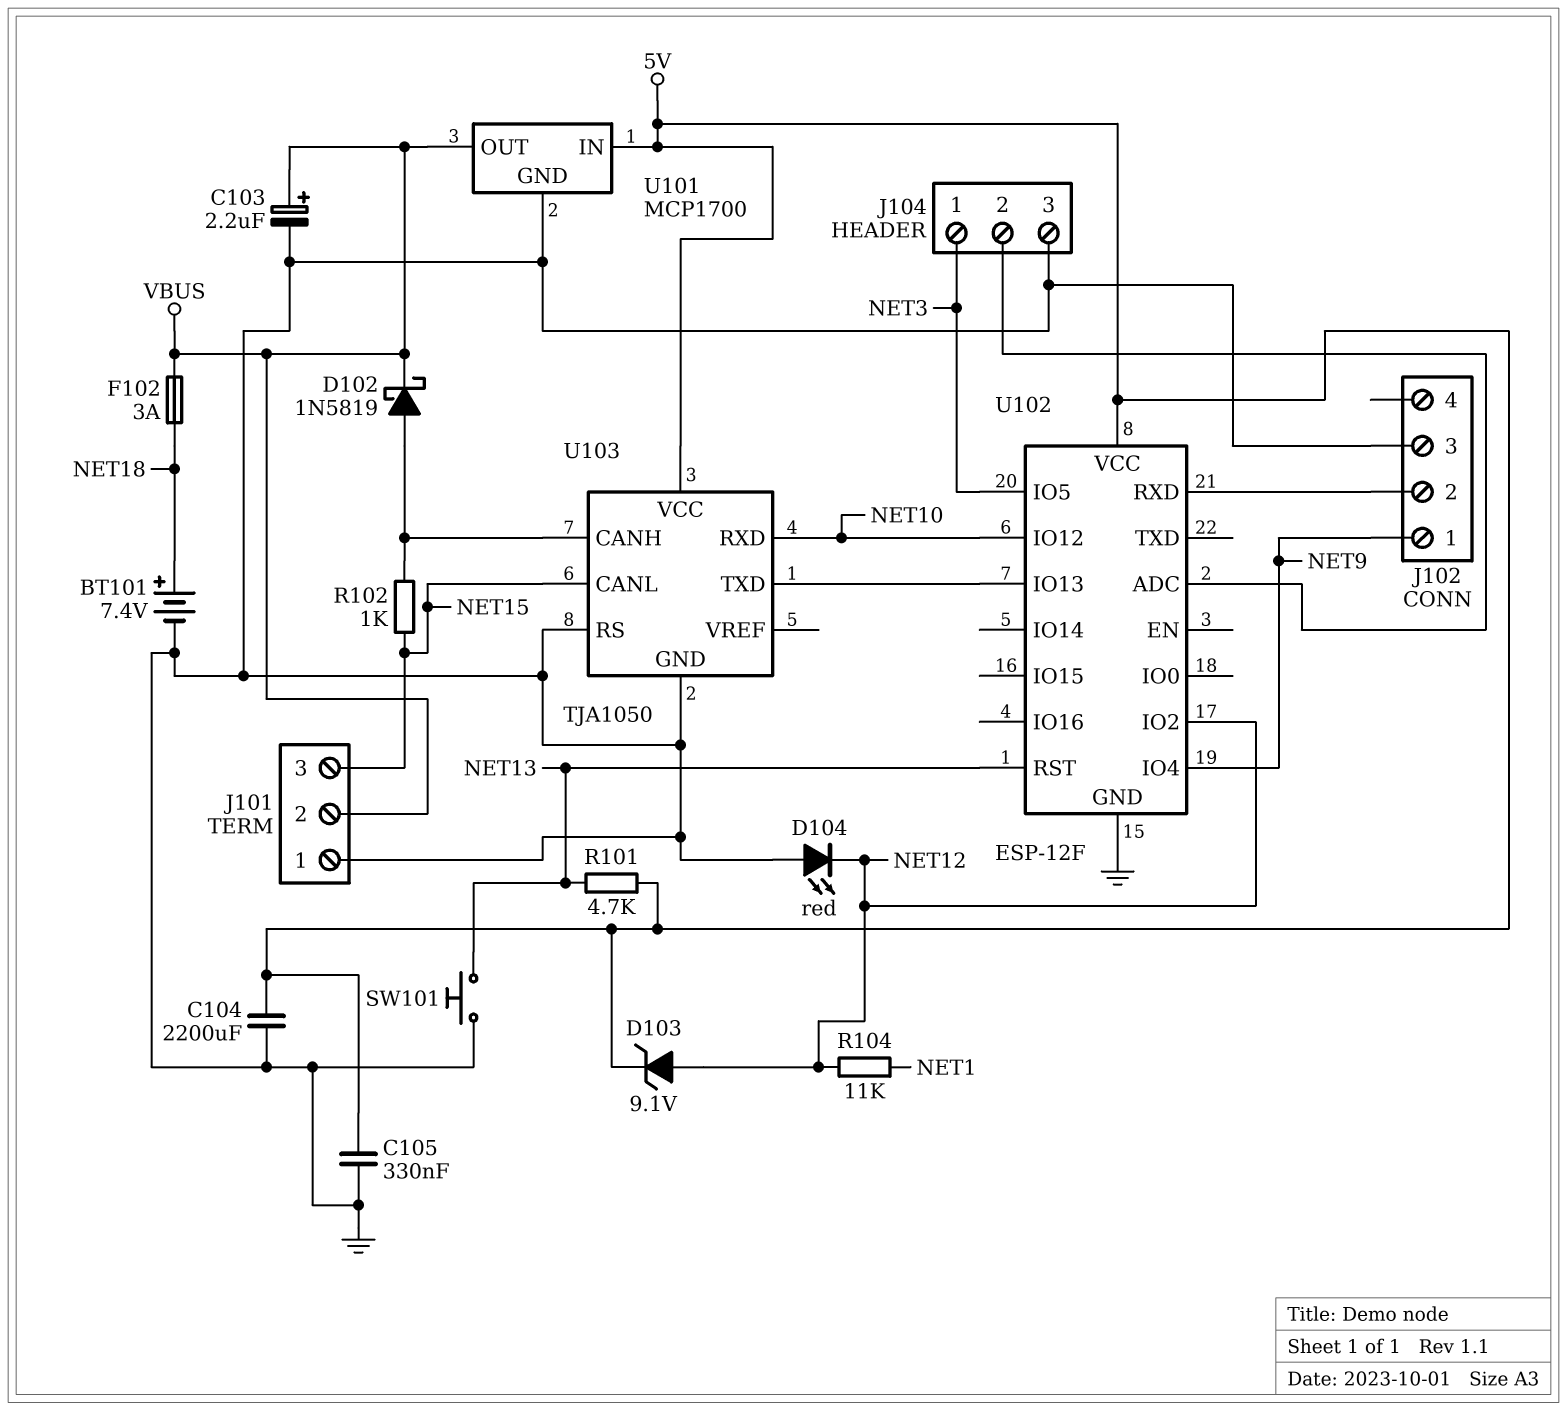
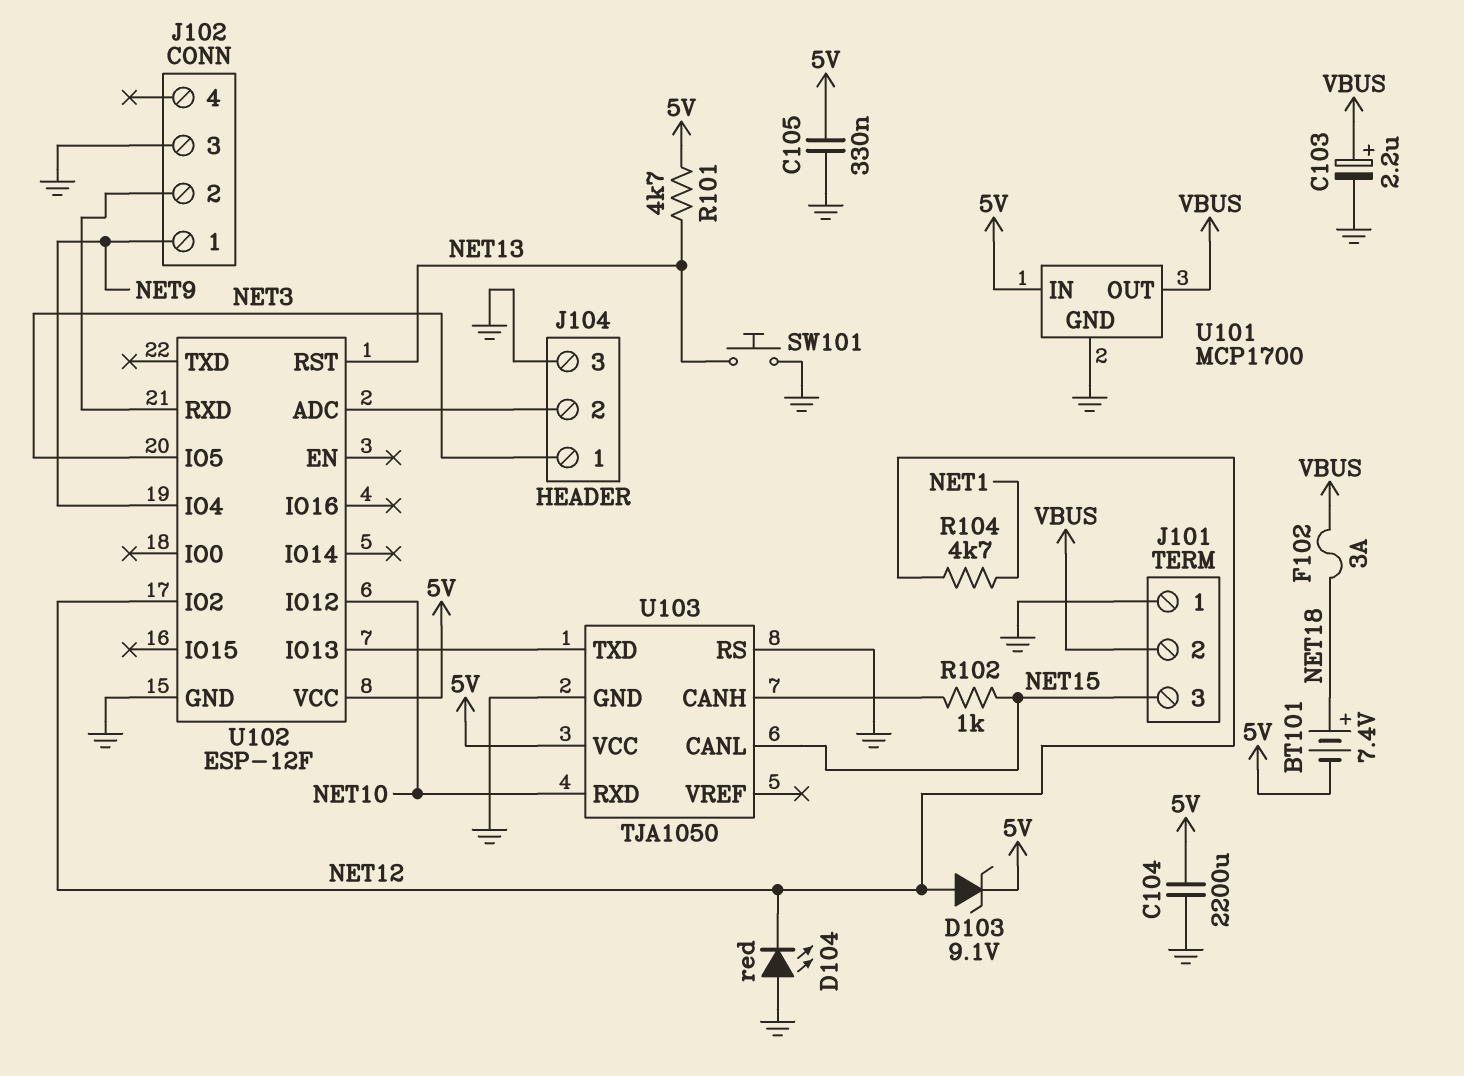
BT101: 7.4V (plus NET18, minus GND) -> 7.4V (plus NET18, minus 5V)
D102: schottky 1N5819 (A U103/CANH, K VBUS) -> none
R104: 11k (NET1, NET12) -> 4.7k (NET1, NET12)

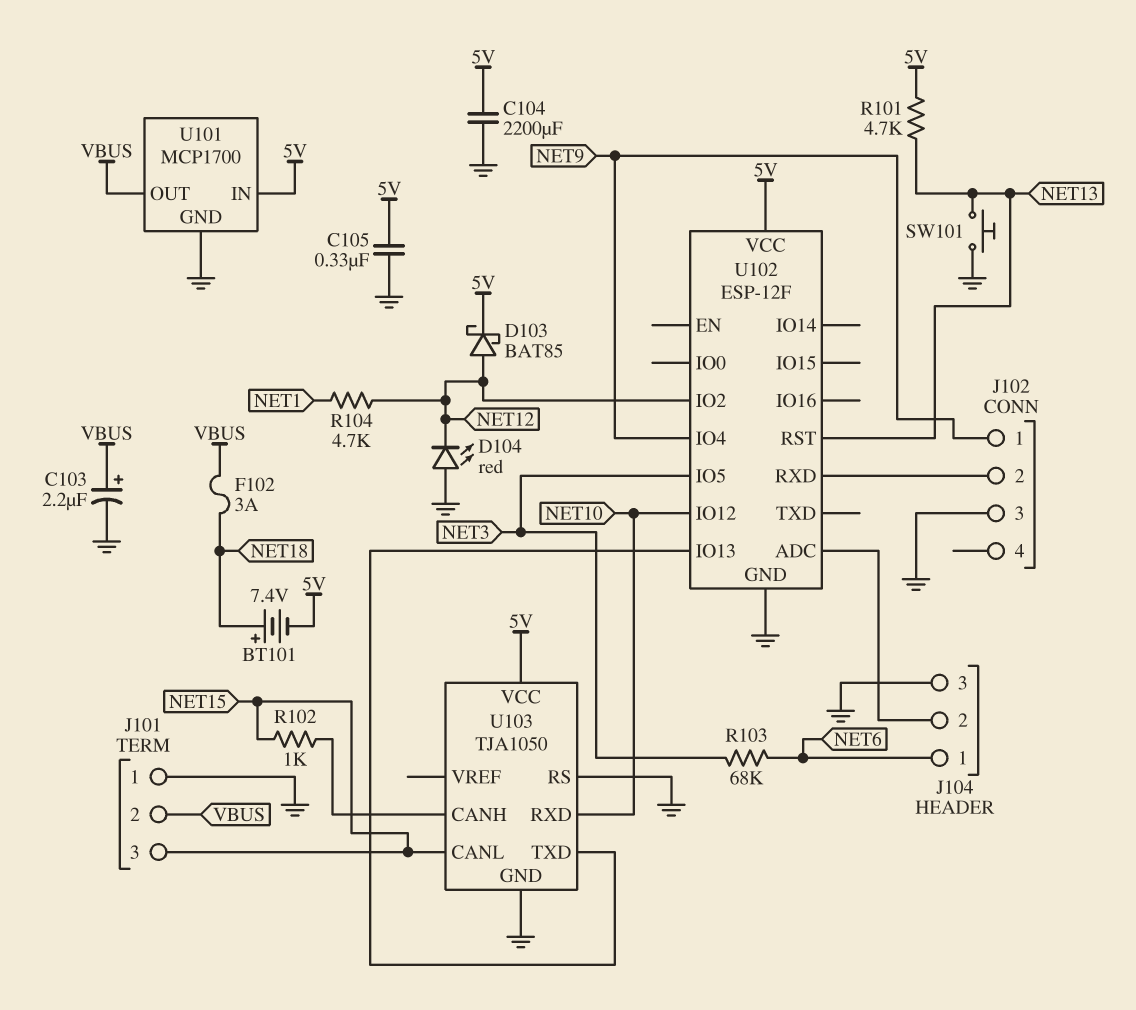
D103: zener 9.1V (A NET12, K 5V) -> schottky BAT85 (A NET12, K 5V)
J104 pin 1: NET3 -> NET6
R103: none -> 68k (NET3, NET6)

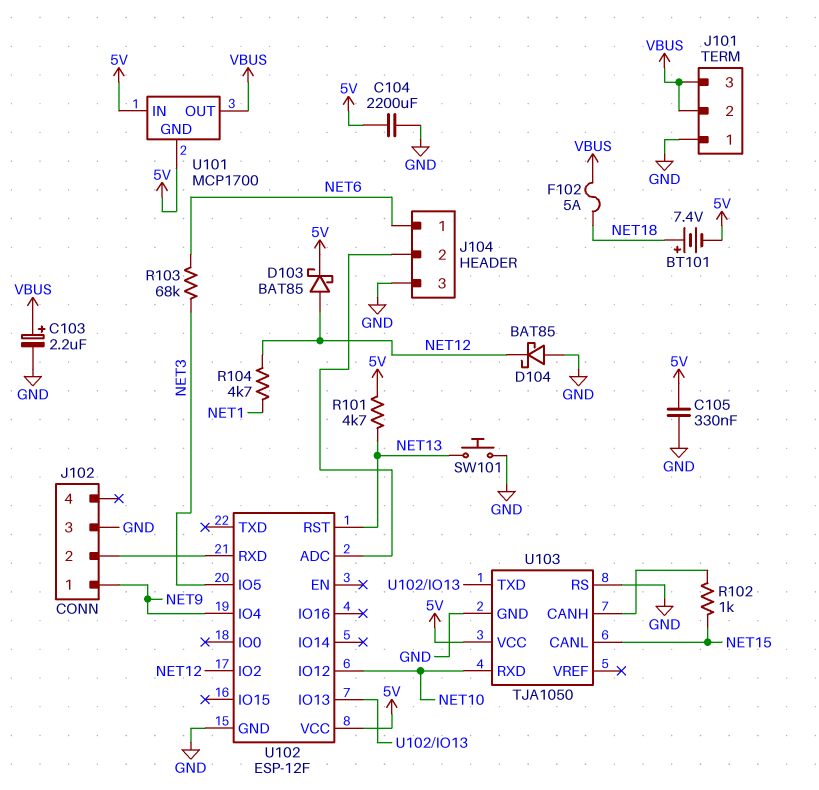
D104: LED red (A GND, K NET12) -> schottky BAT85 (A GND, K NET12)
F102: 3A (NET18, VBUS) -> 5A (NET18, VBUS)
J101 pin 3: NET15 -> VBUS
U101 pin GND: GND -> 5V

